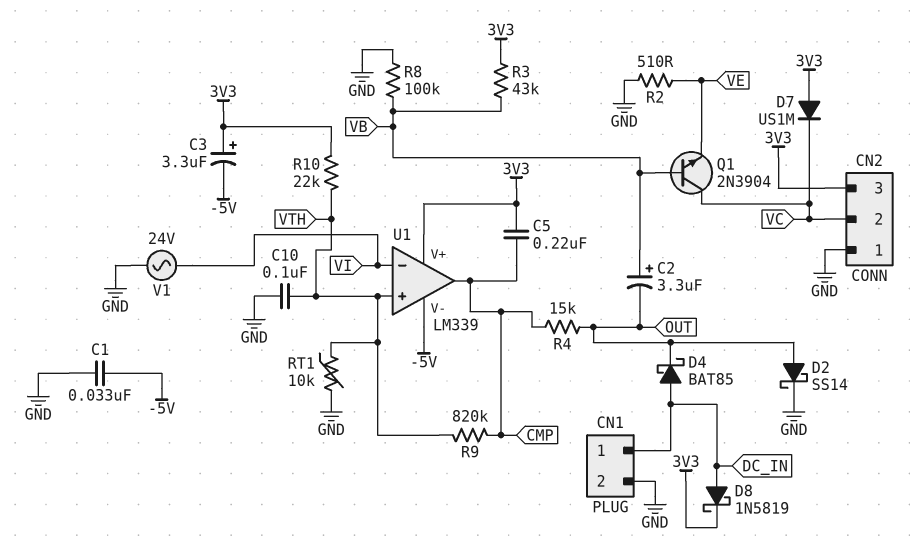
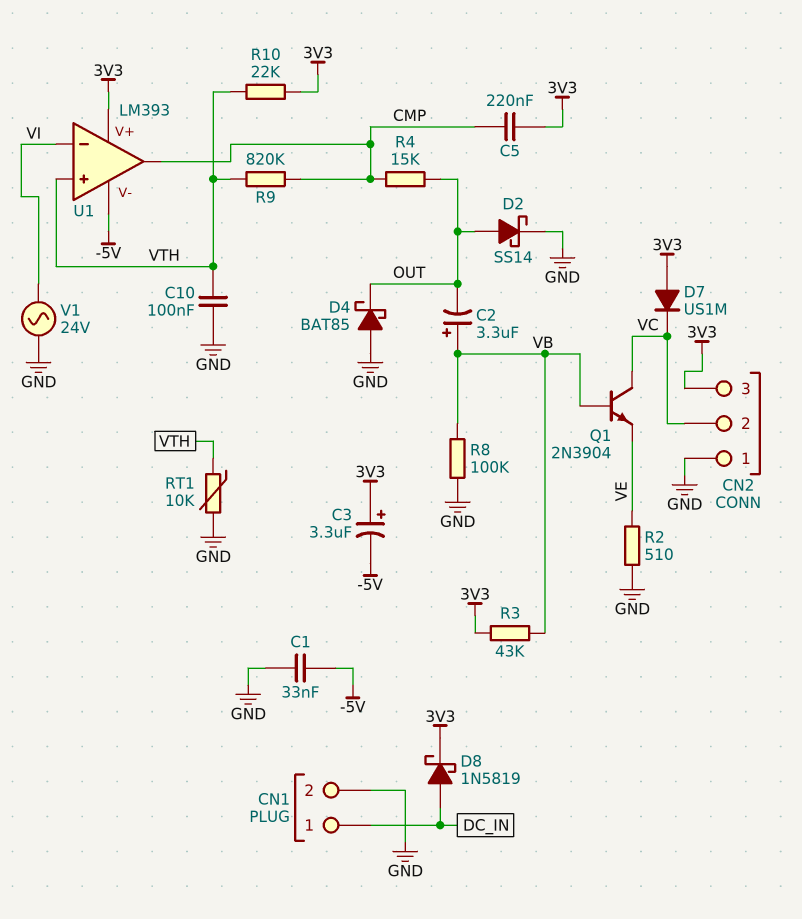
D4: schottky BAT85 (A DC_IN, K OUT) -> schottky BAT85 (A GND, K OUT)
U1: LM339 -> LM393

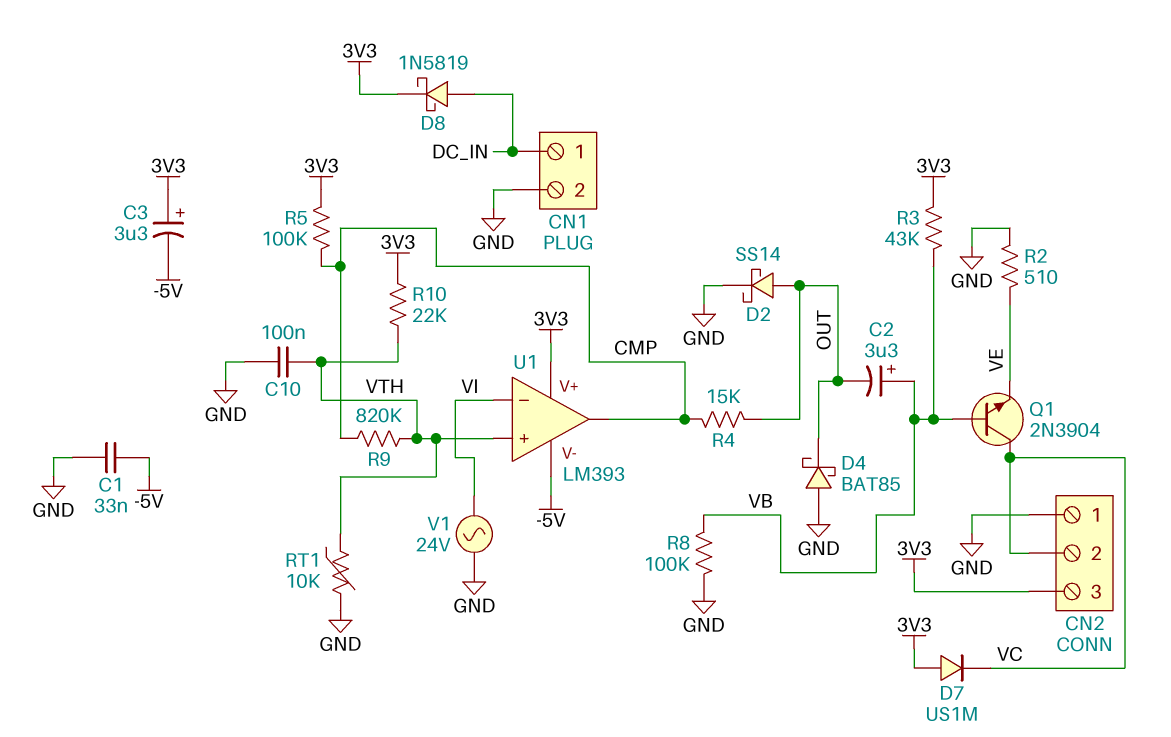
C5: 220nF (3V3, CMP) -> none
R5: none -> 100k (3V3, CMP)

